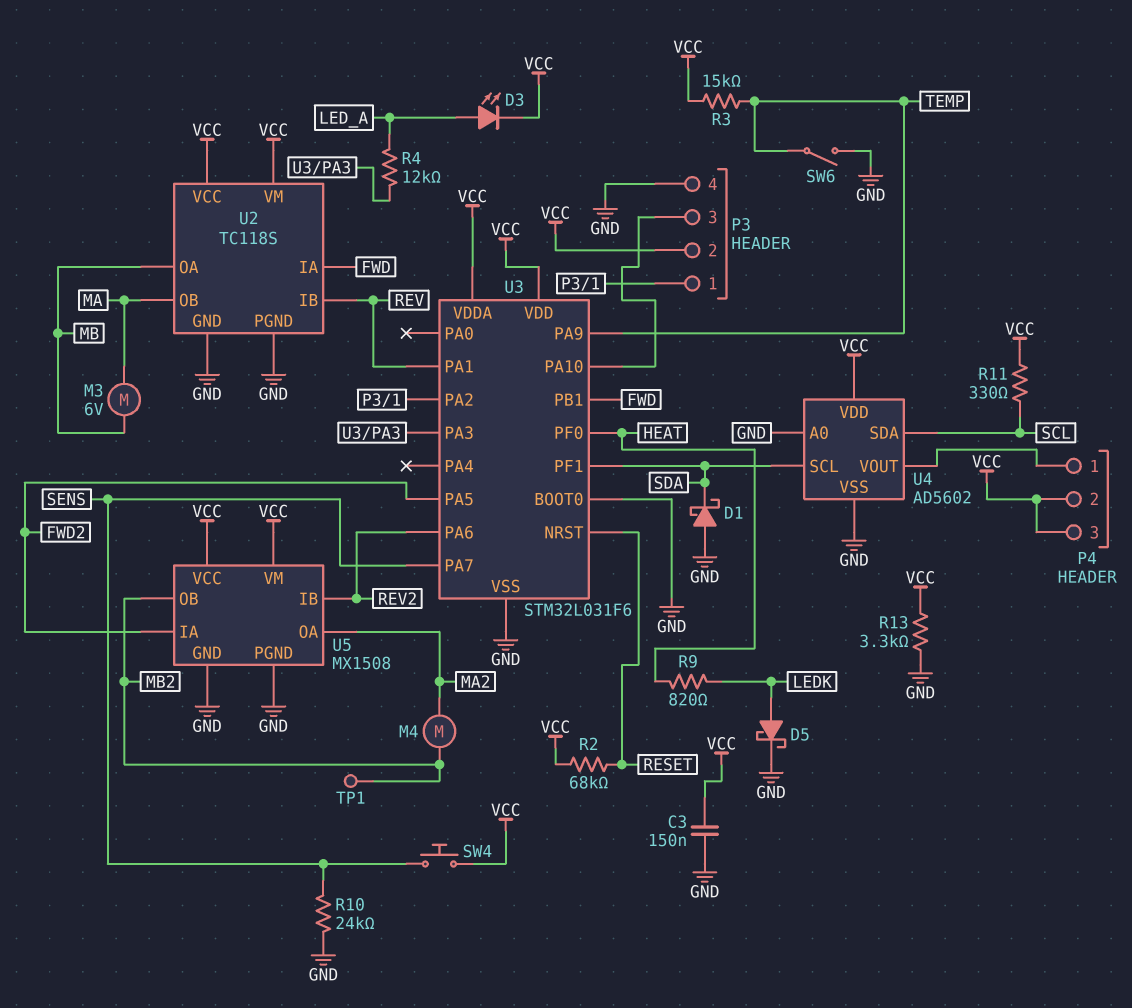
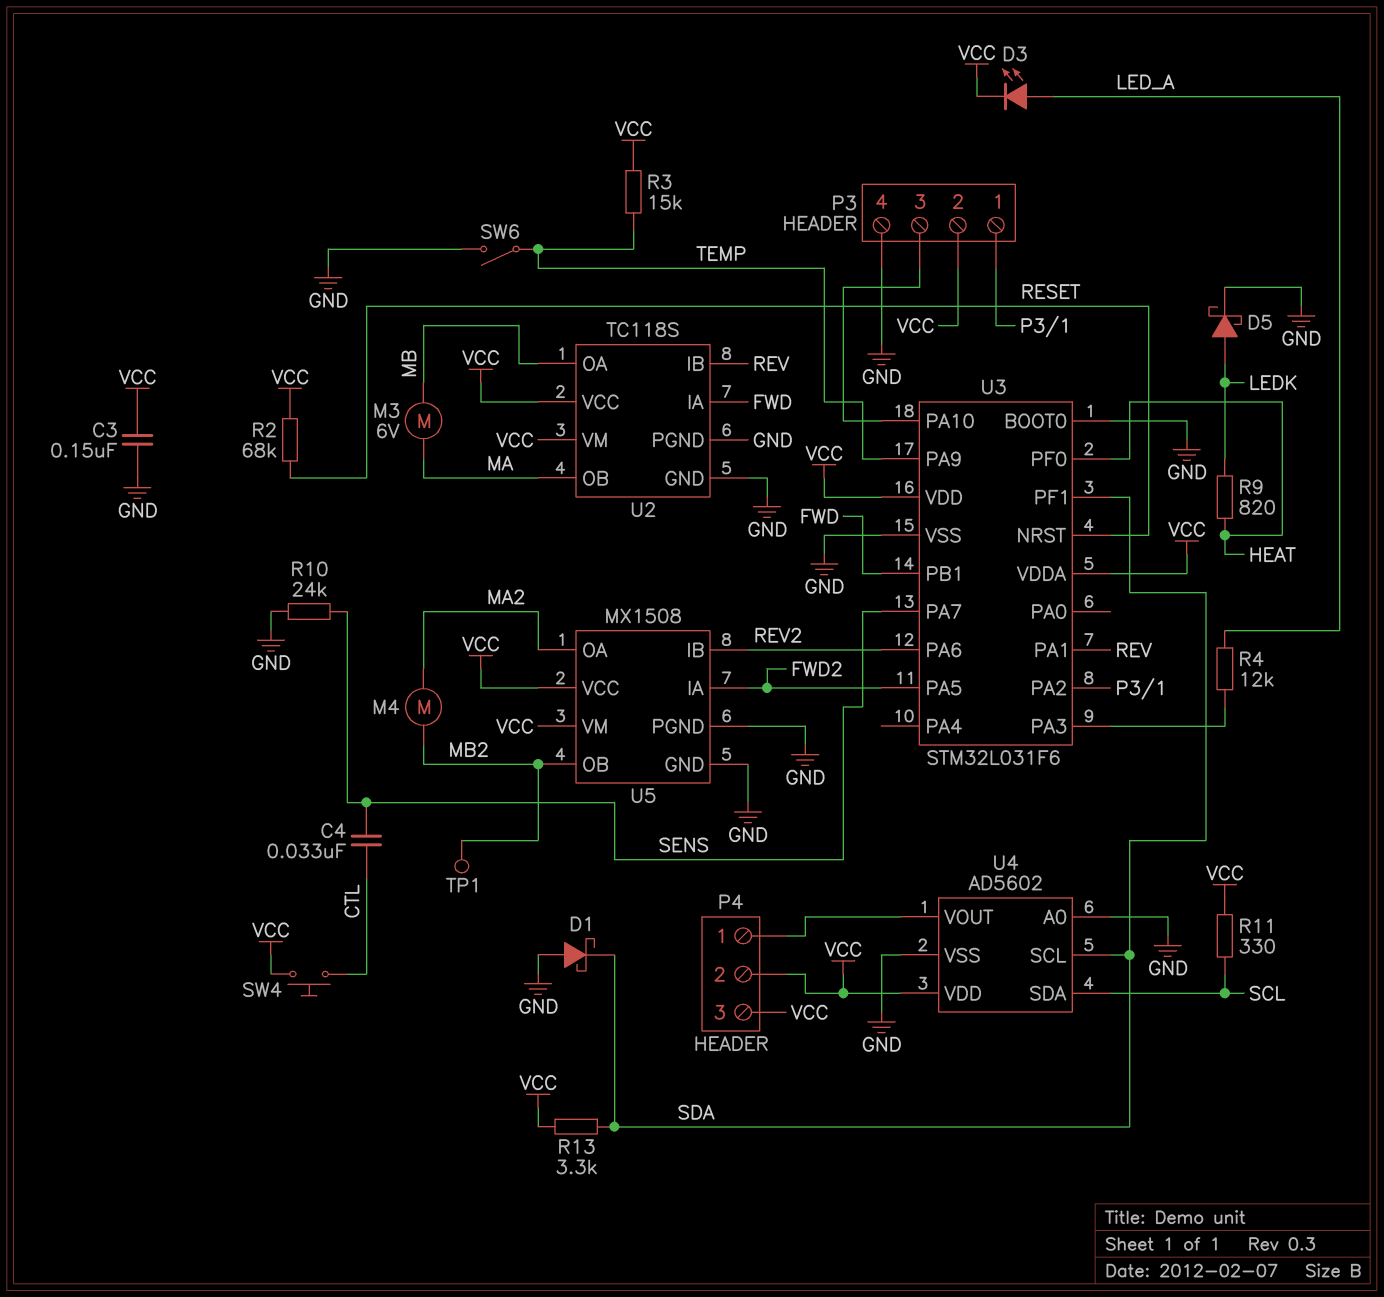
C4: none -> 33nF (CTL, SENS)
R13: 3.3k (GND, VCC) -> 3.3k (SDA, VCC)
SW4: button (SENS, VCC) -> button (CTL, VCC)

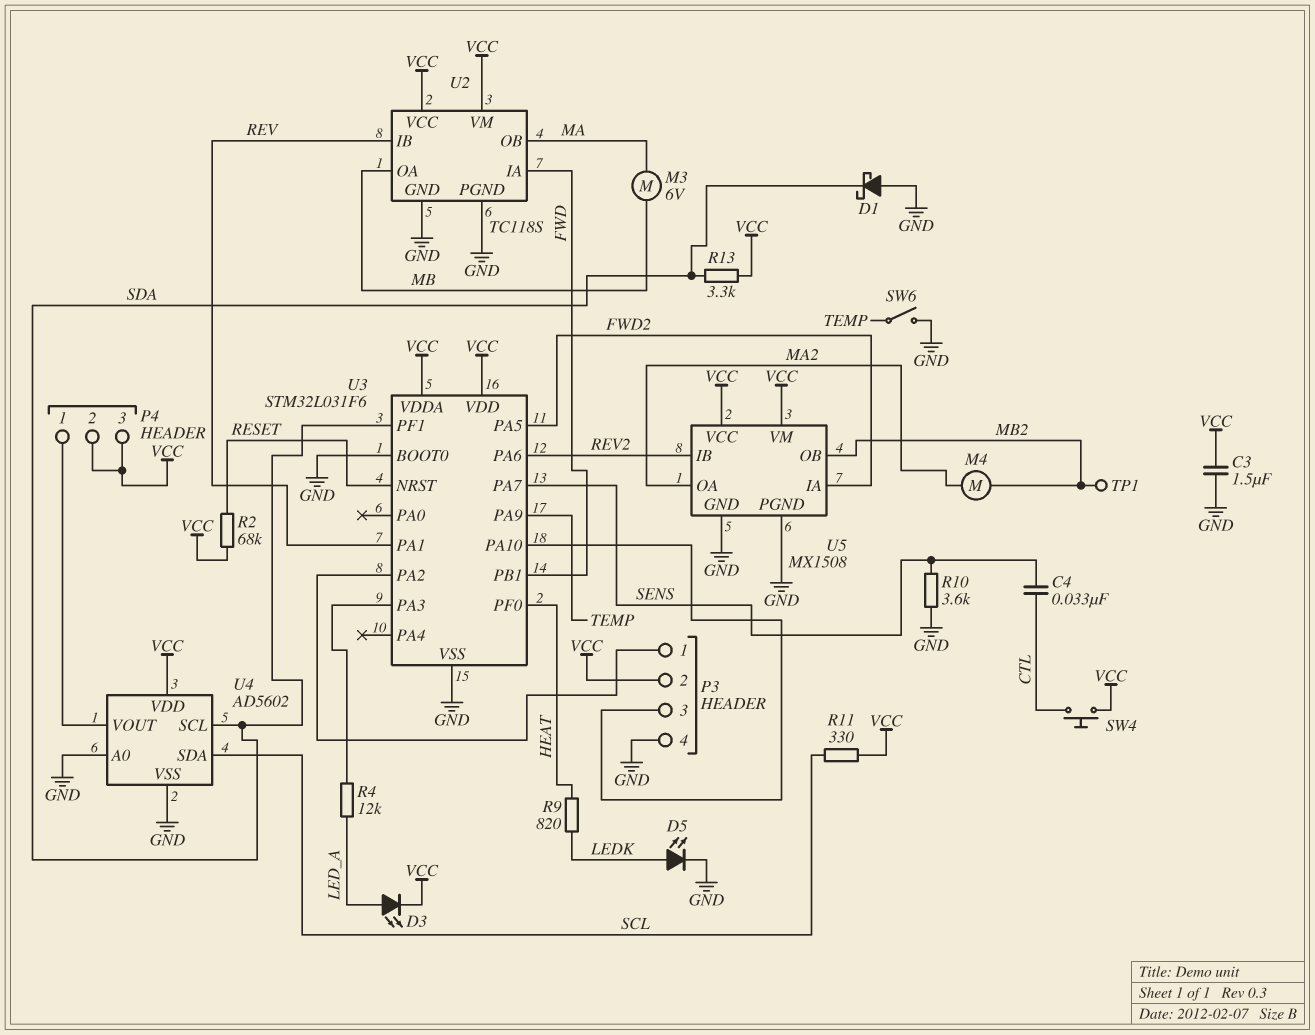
C3: 150nF (GND, VCC) -> 1.5uF (GND, VCC)
D5: schottky (A LEDK, K GND) -> LED (A LEDK, K GND)
R3: 15k (TEMP, VCC) -> none
R10: 24k (GND, SENS) -> 3.6k (GND, SENS)

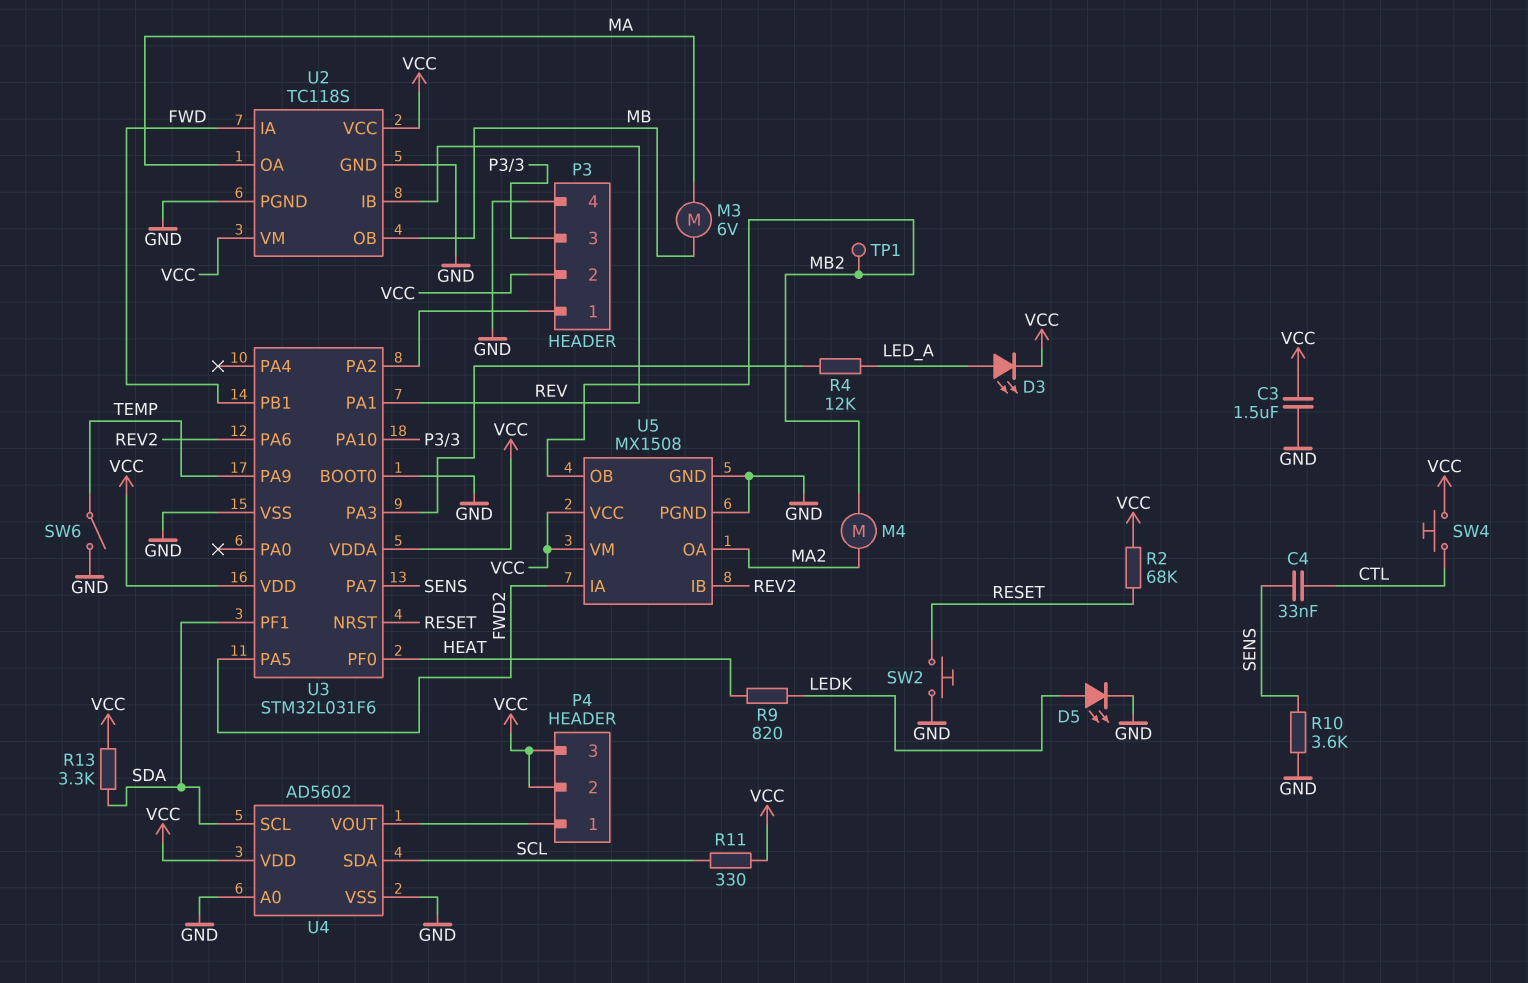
D1: schottky (A GND, K SDA) -> none
SW2: none -> button (GND, RESET)
U2 pin OA: MB -> MA
U2 pin OB: MA -> MB

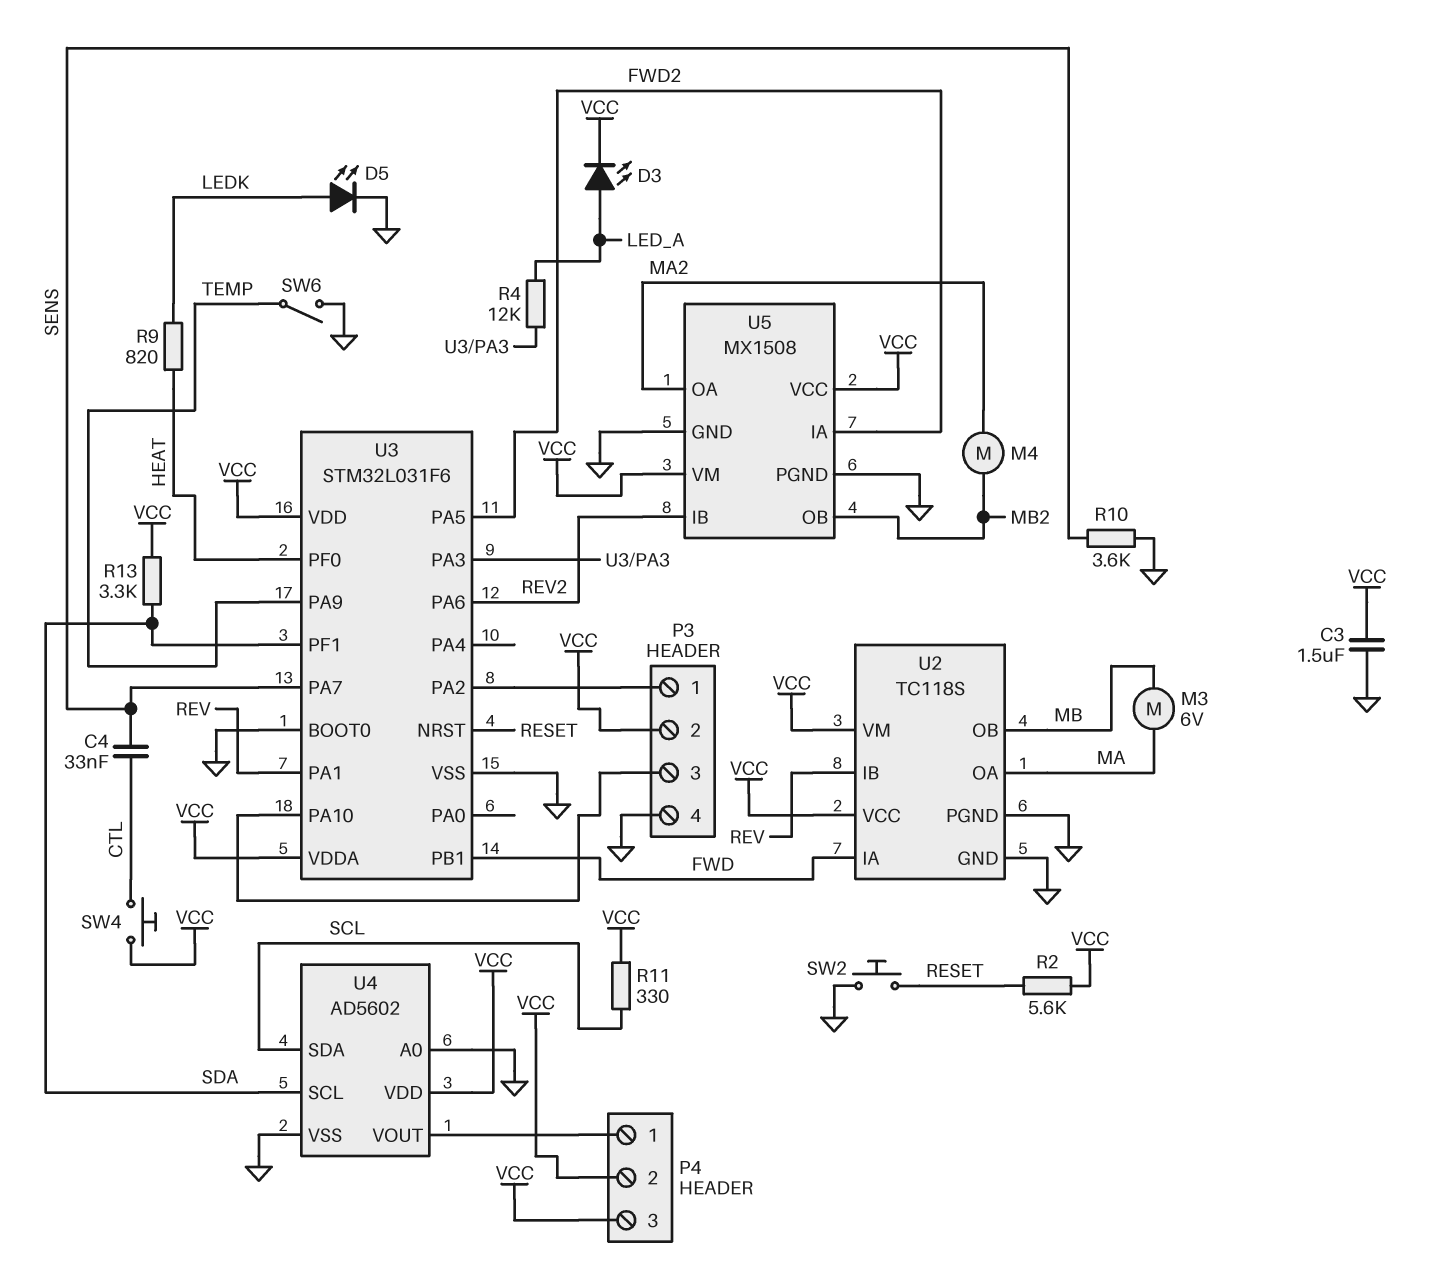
R2: 68k (RESET, VCC) -> 5.6k (RESET, VCC)
TP1: test point (MB2) -> none

